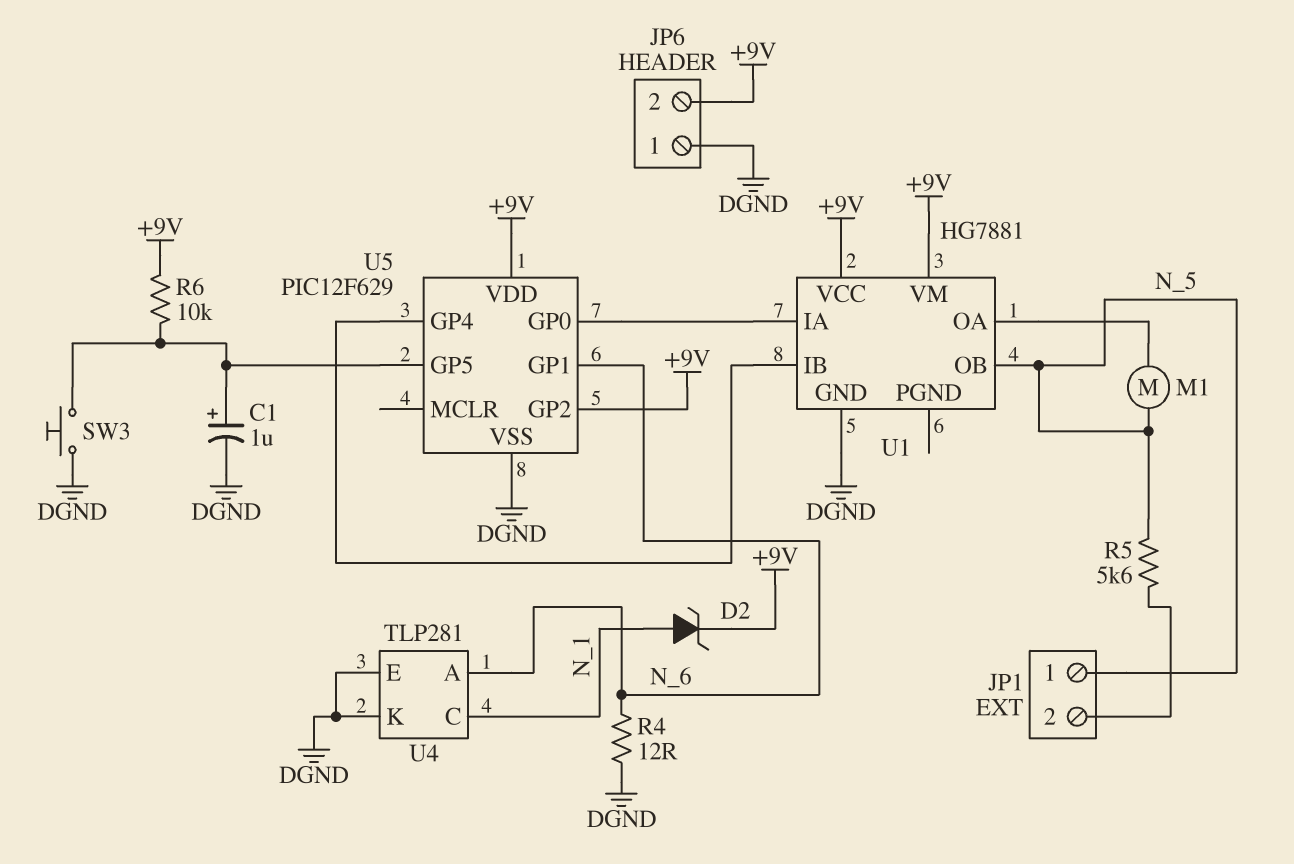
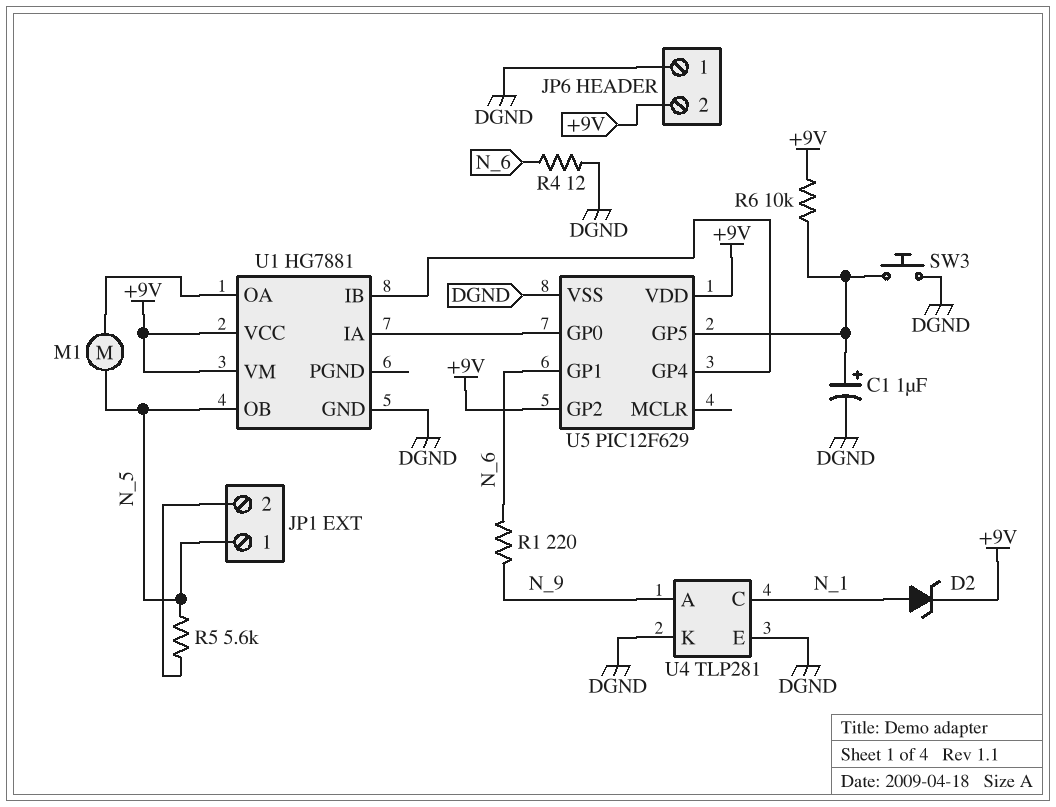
R1: none -> 220 (N_6, N_9)
U4 pin A: N_6 -> N_9

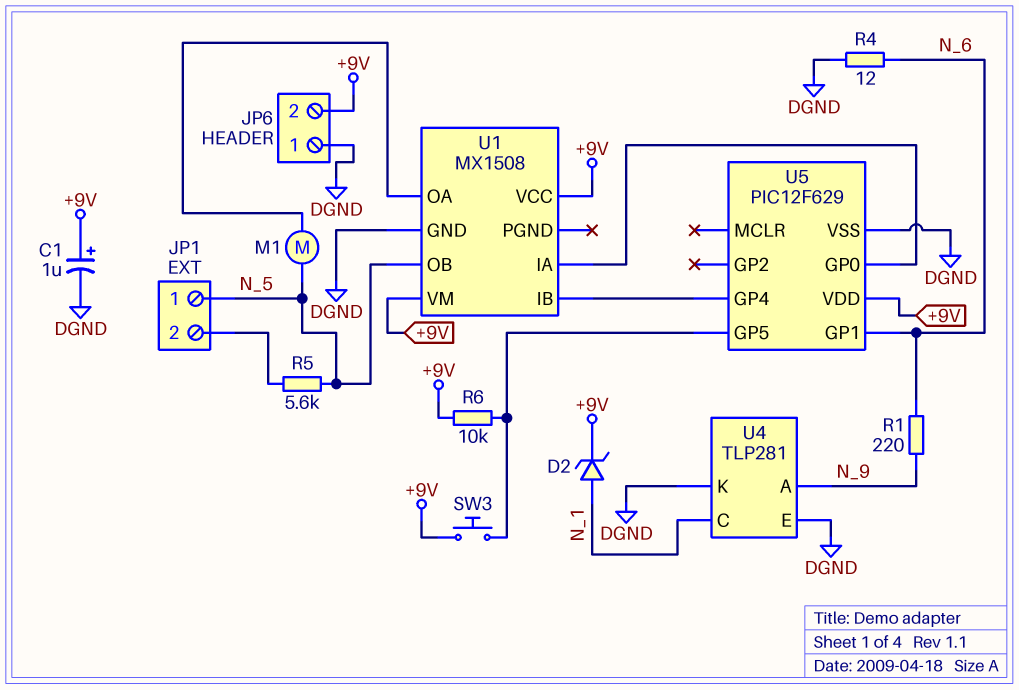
C1: 1uF (plus U5/GP5, minus DGND) -> 1uF (plus +9V, minus DGND)
SW3: button (DGND, U5/GP5) -> button (+9V, U5/GP5)
U1: HG7881 -> MX1508
U5 pin GP2: +9V -> none

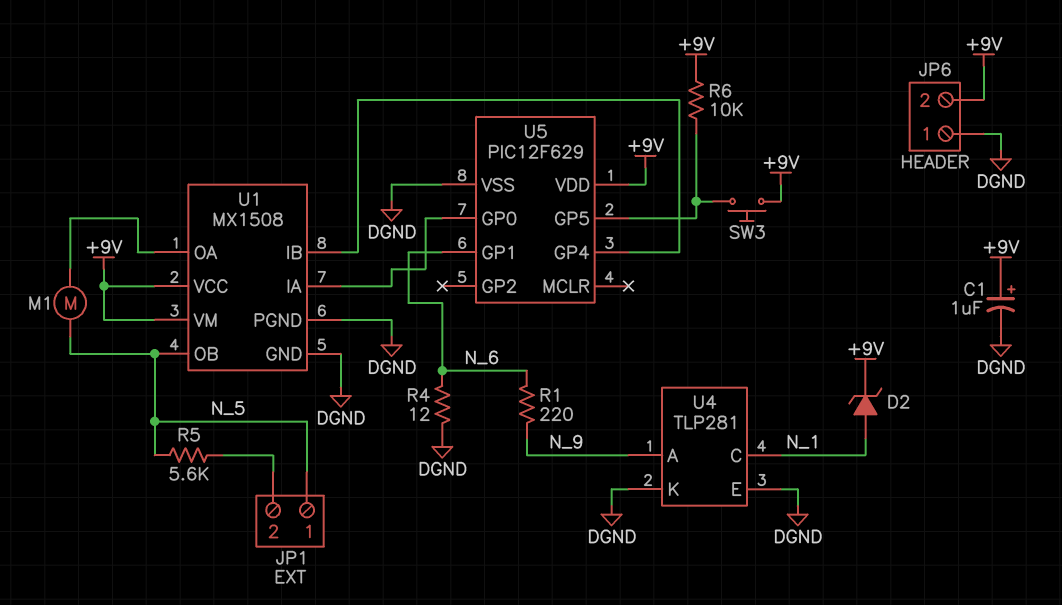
U1 pin PGND: none -> DGND

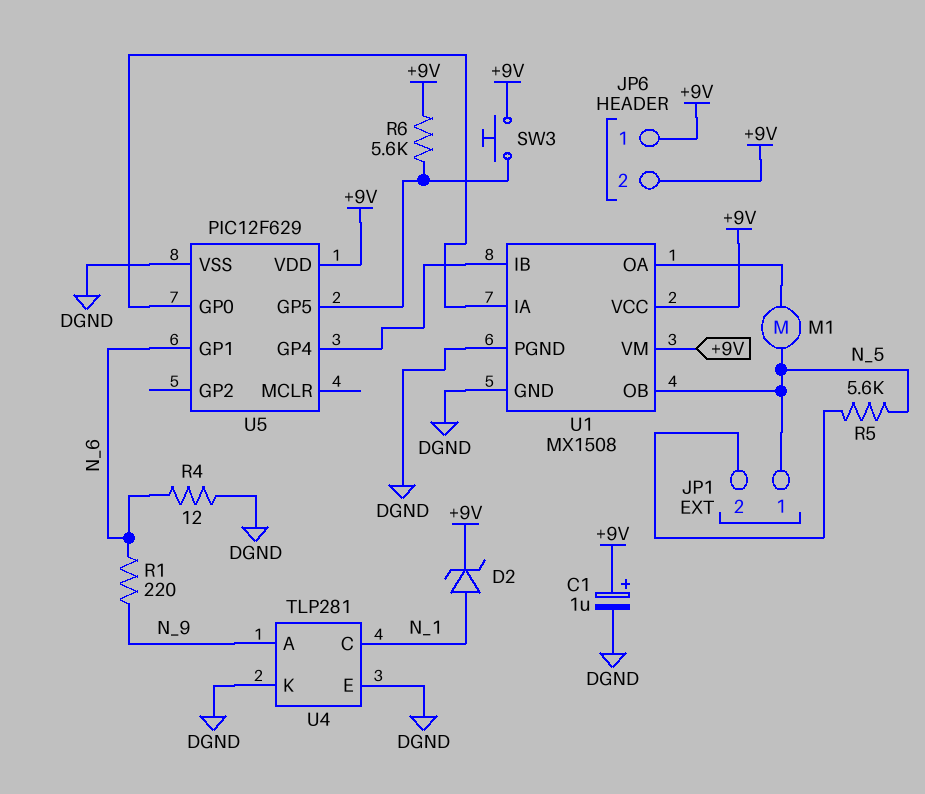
JP6 pin 1: DGND -> +9V
R6: 10k (+9V, U5/GP5) -> 5.6k (+9V, U5/GP5)

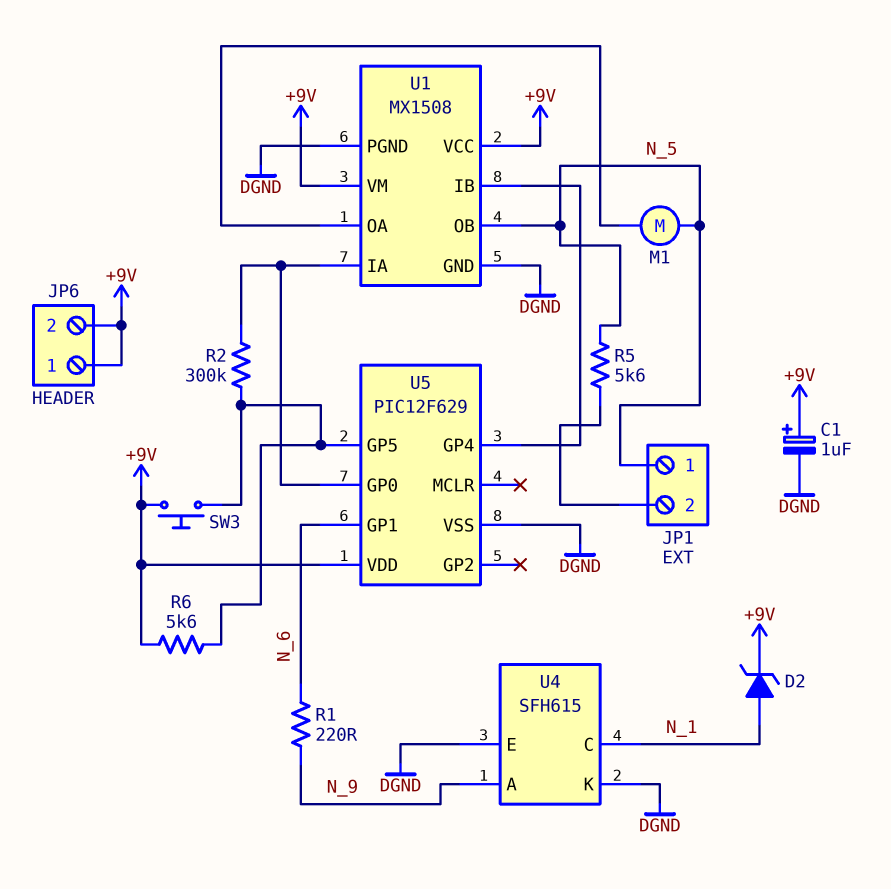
R2: none -> 300k (U1/IA, U5/GP5)
R4: 12 (DGND, N_6) -> none
U4: TLP281 -> SFH615

